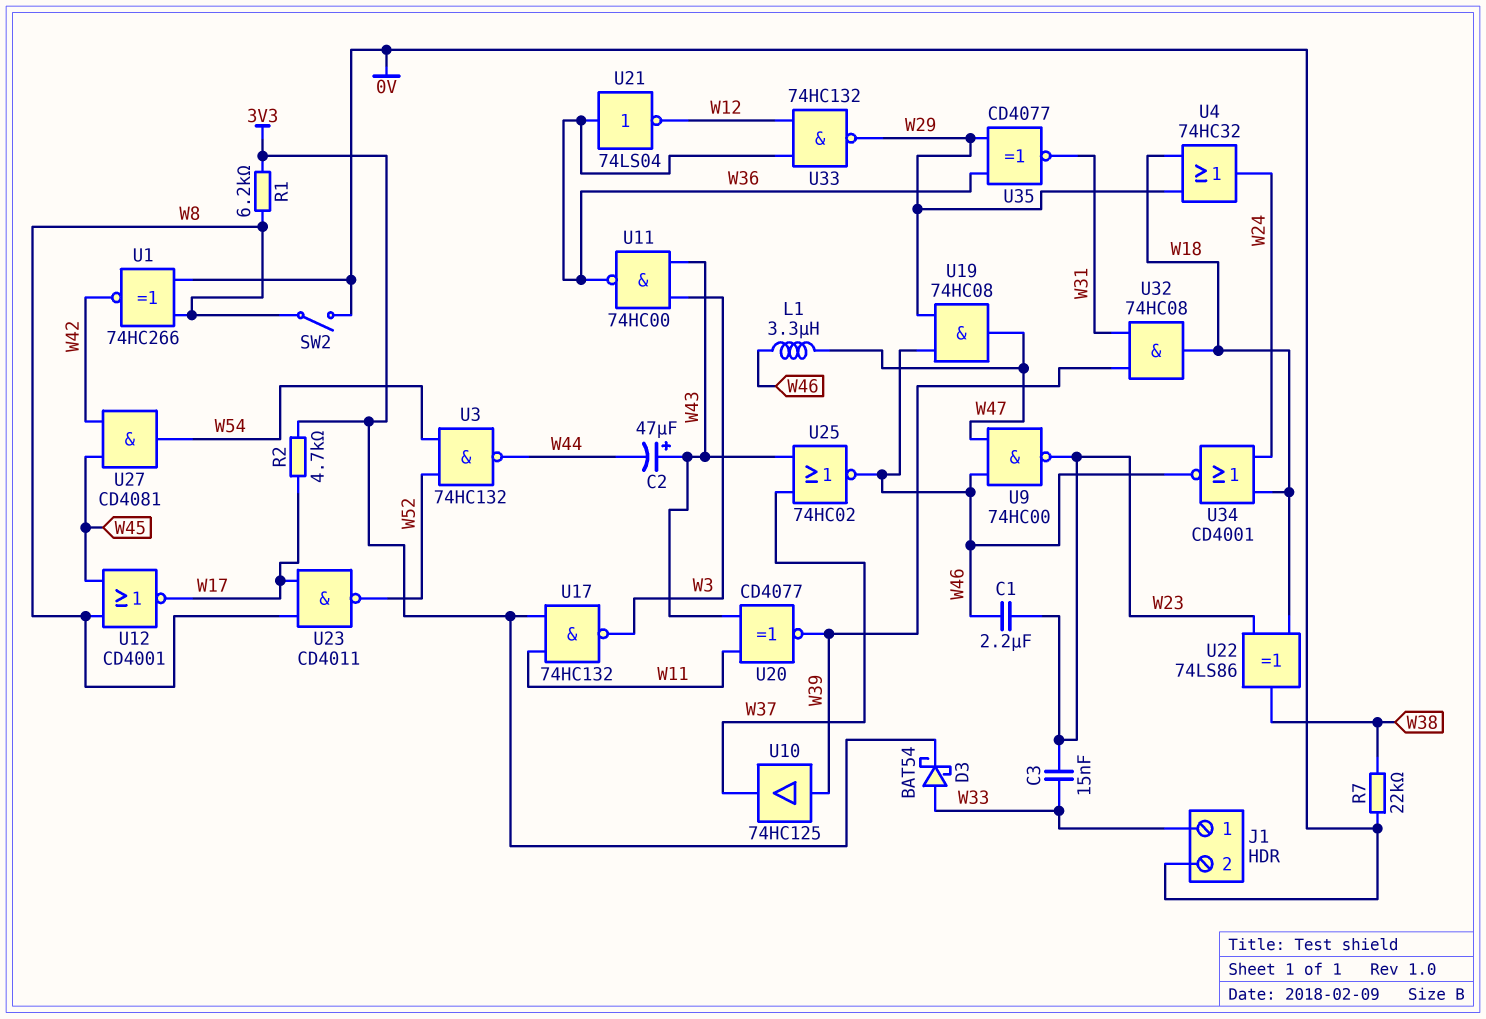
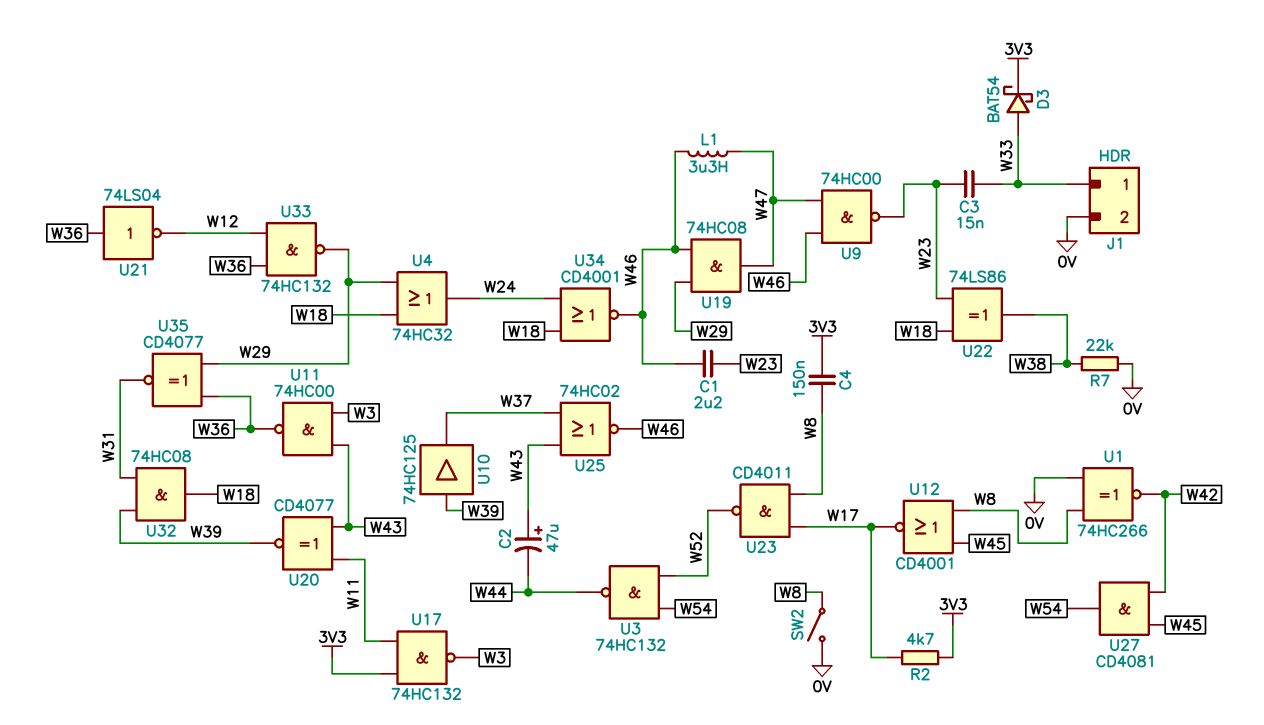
C4: none -> 150nF (3V3, W8)
R1: 6.2k (3V3, W8) -> none

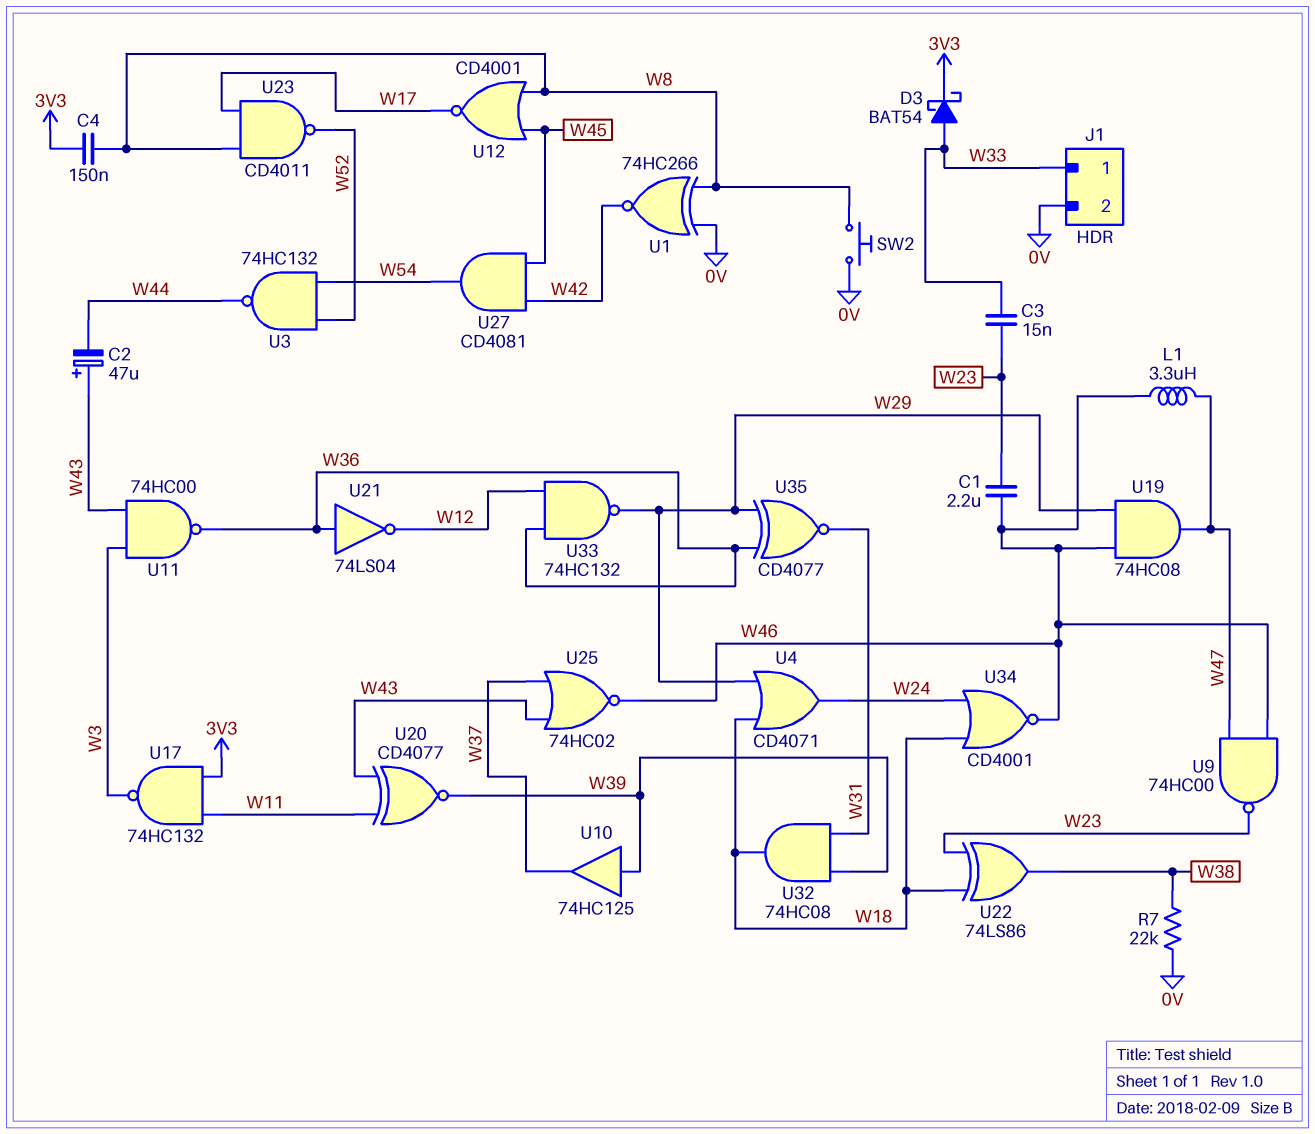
R2: 4.7k (3V3, W17) -> none
SW2: switch (0V, W8) -> button (0V, W8)
U4: OR 74HC32 (in W18, in W29, out W24) -> OR CD4071 (in W18, in W29, out W24)

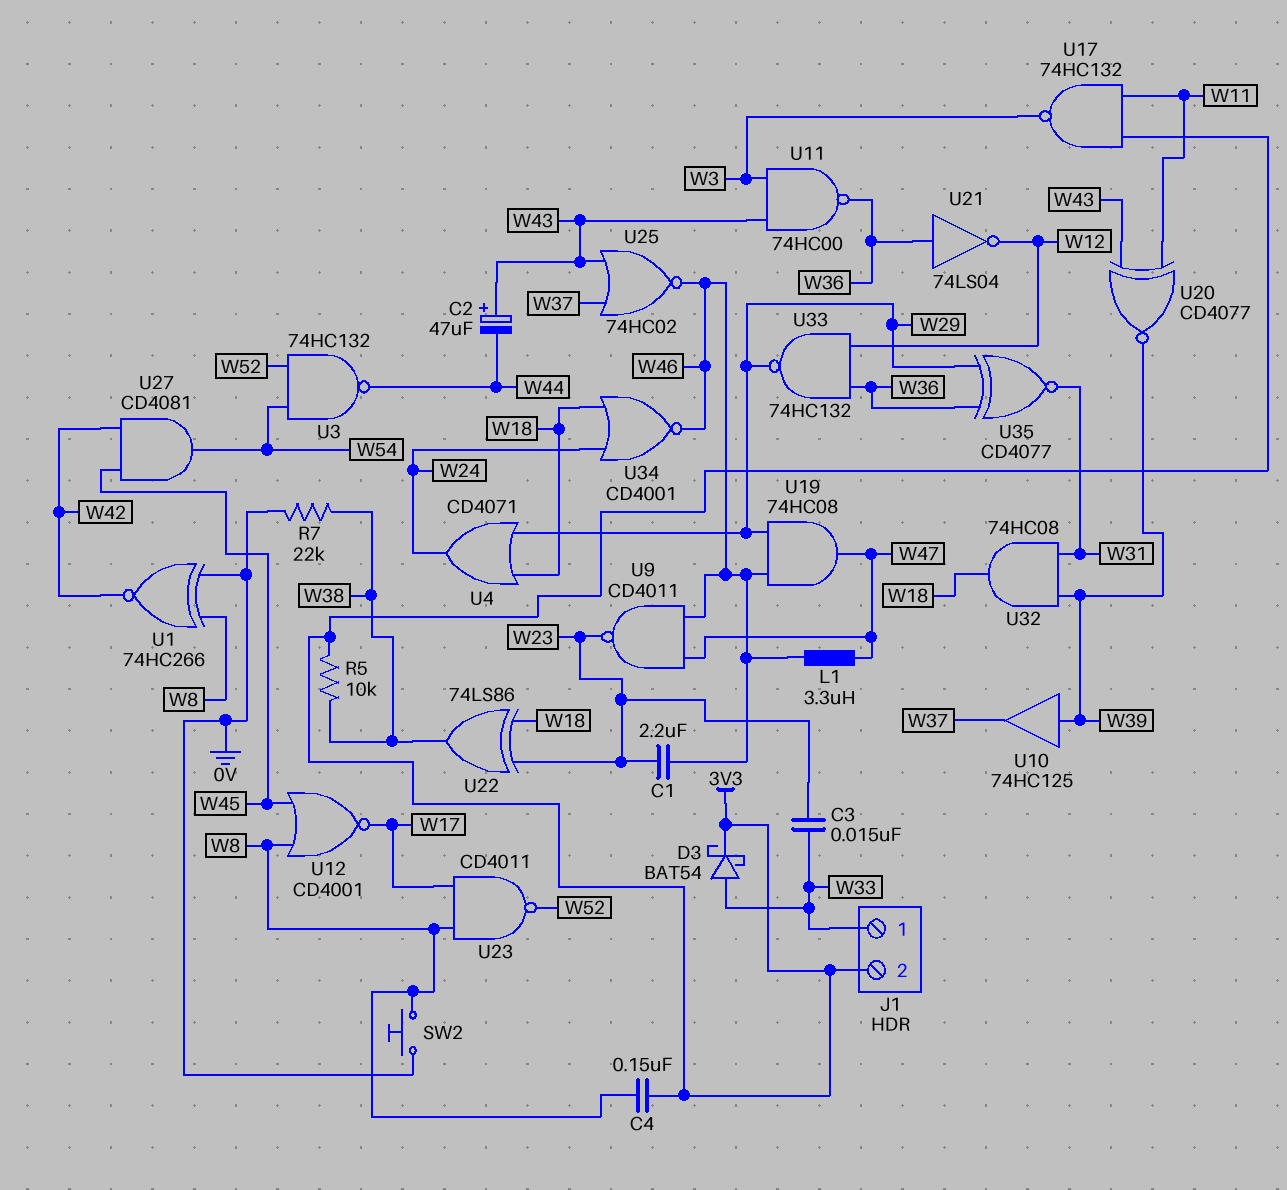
J1 pin 2: 0V -> 3V3
R5: none -> 10k (3V3, W38)
U9: NAND 74HC00 (in W46, in W47, out W23) -> NAND CD4011 (in W46, in W47, out W23)

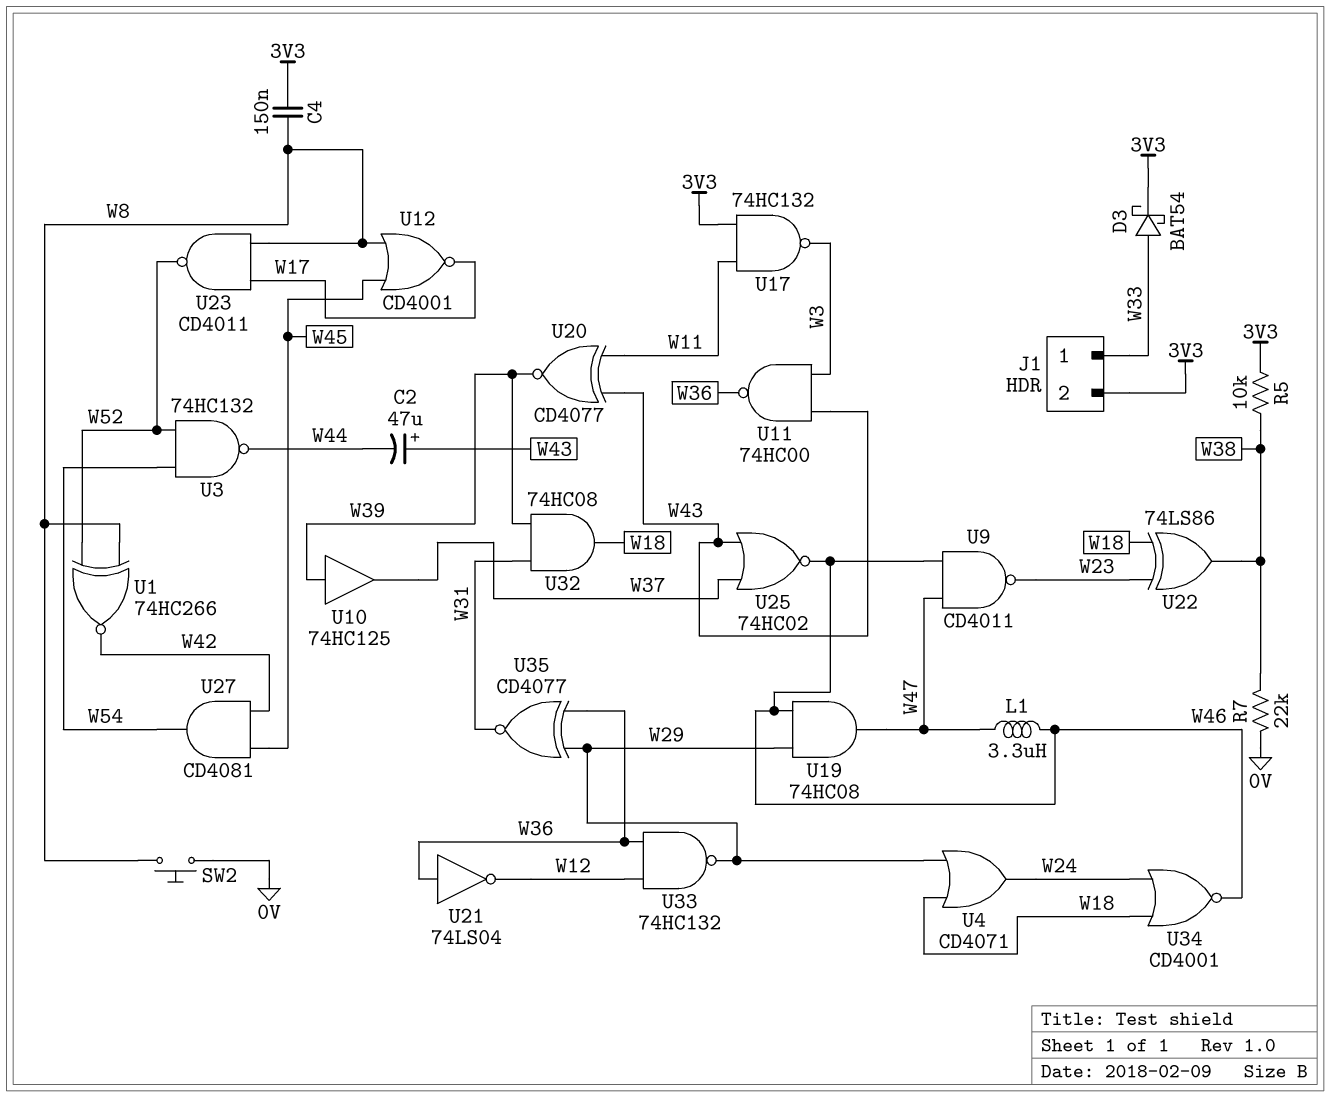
C1: 2.2uF (W23, W46) -> none
C3: 15nF (W23, W33) -> none
U1: XNOR 74HC266 (in 0V, in W8, out W42) -> XNOR 74HC266 (in W8, in W52, out W42)

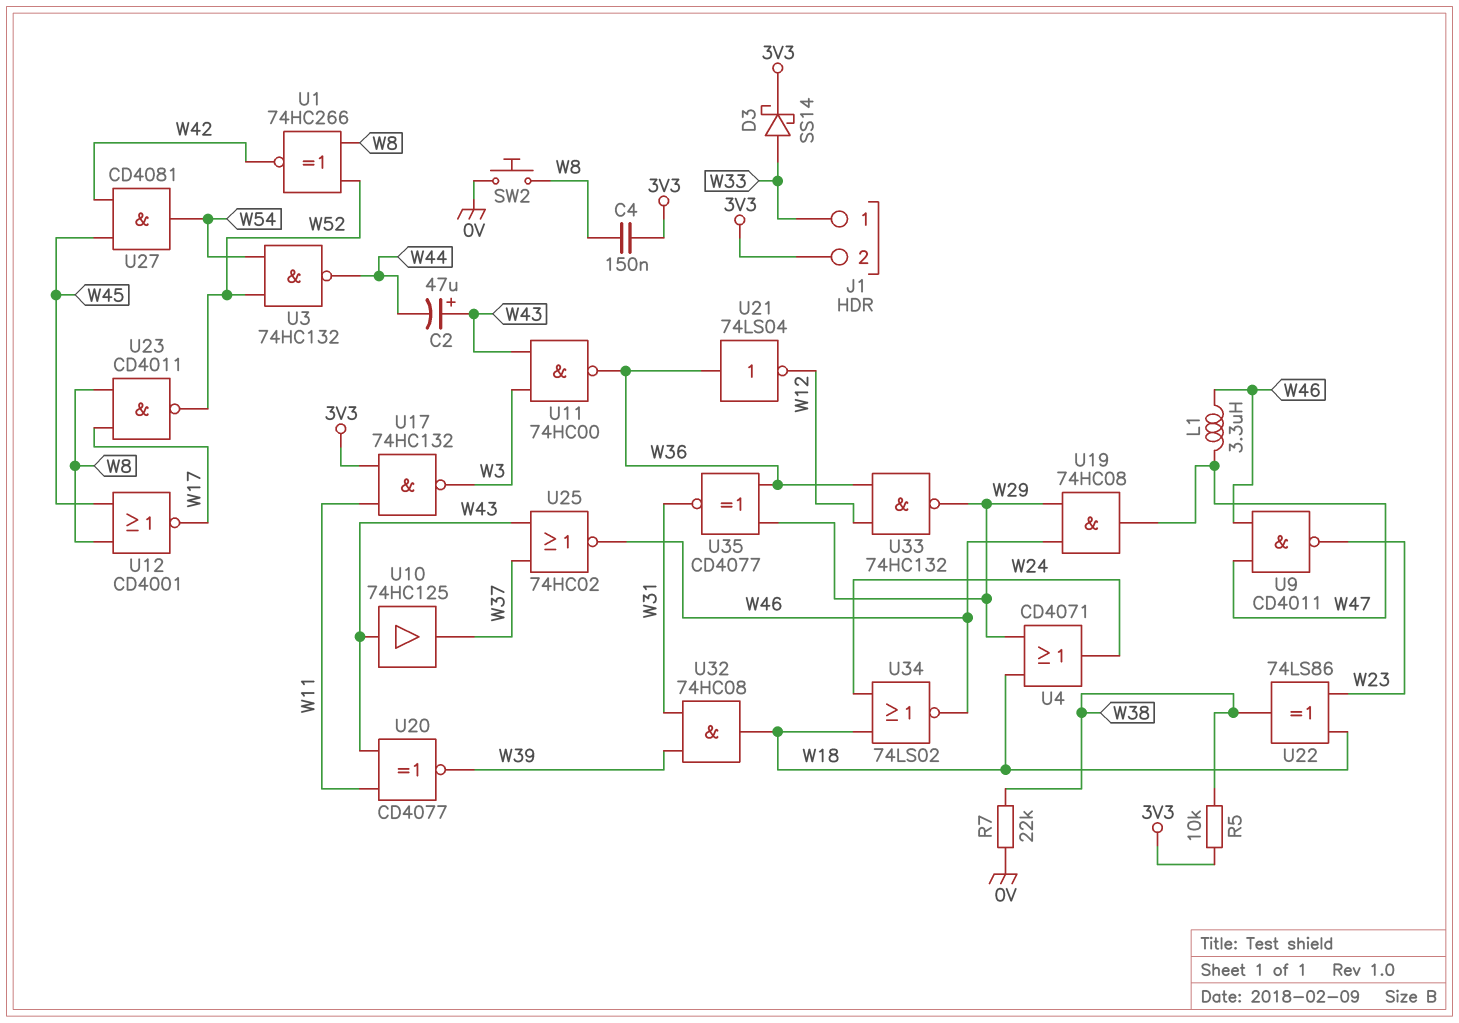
D3: schottky BAT54 (A W33, K 3V3) -> schottky SS14 (A W33, K 3V3)
U10: buffer 74HC125 (in W39, out W37) -> buffer 74HC125 (in W43, out W37)
U34: NOR CD4001 (in W18, in W24, out W46) -> NOR 74LS02 (in W18, in W24, out W46)

